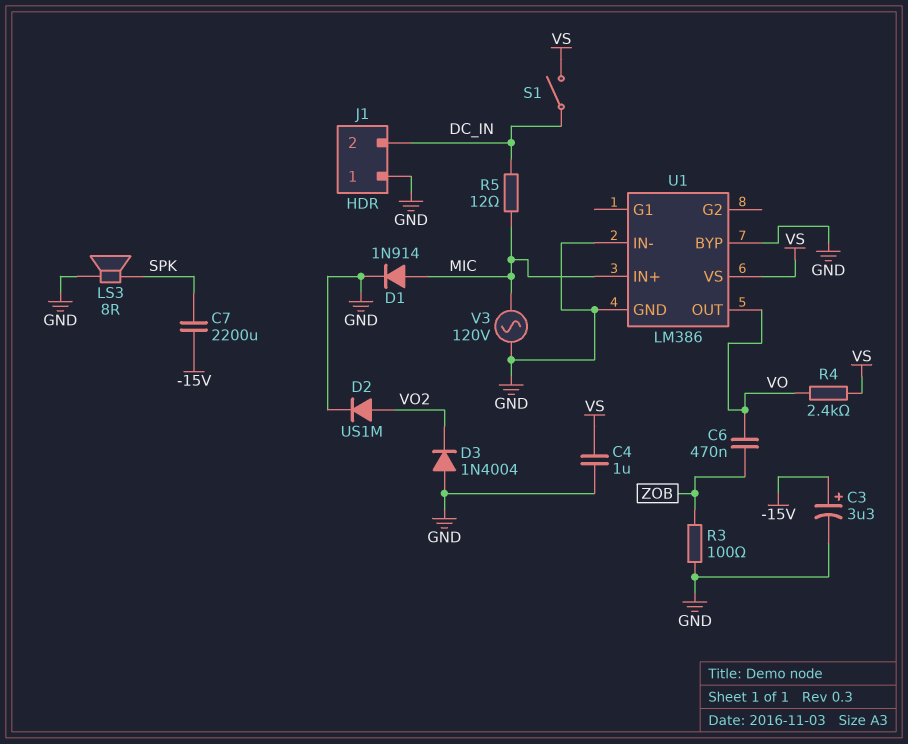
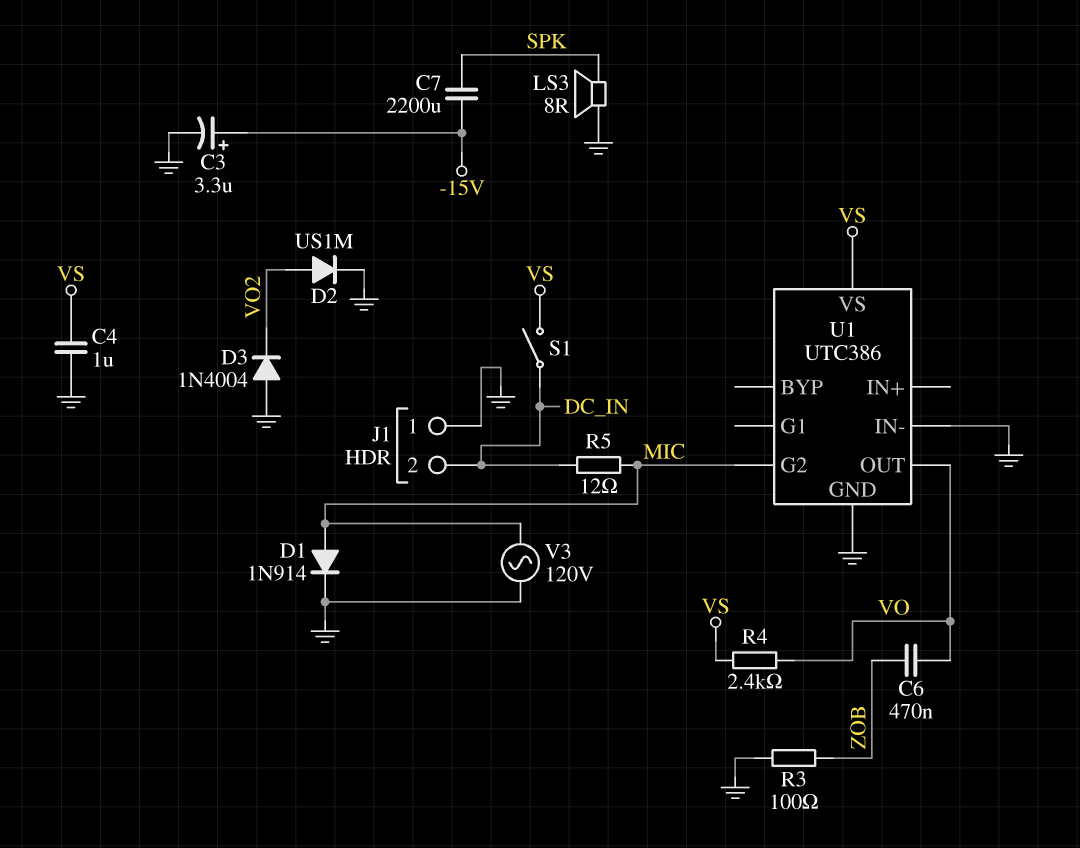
U1: LM386 -> UTC386
U1 pin BYP: GND -> none
U1 pin G2: none -> MIC
U1 pin IN+: MIC -> none

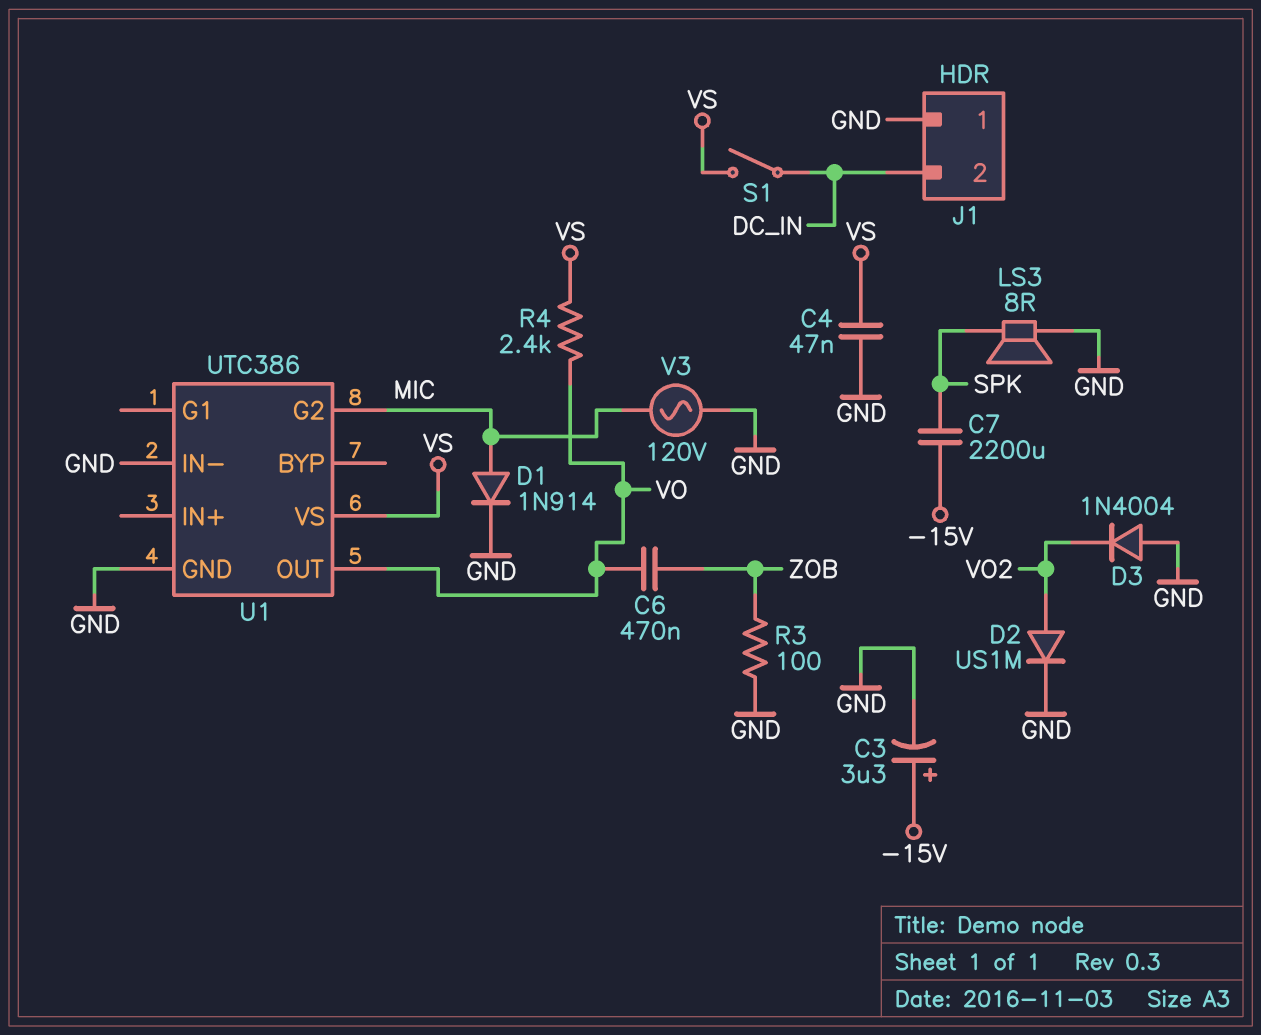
C4: 1uF (GND, VS) -> 47nF (GND, VS)
R5: 12 (DC_IN, MIC) -> none

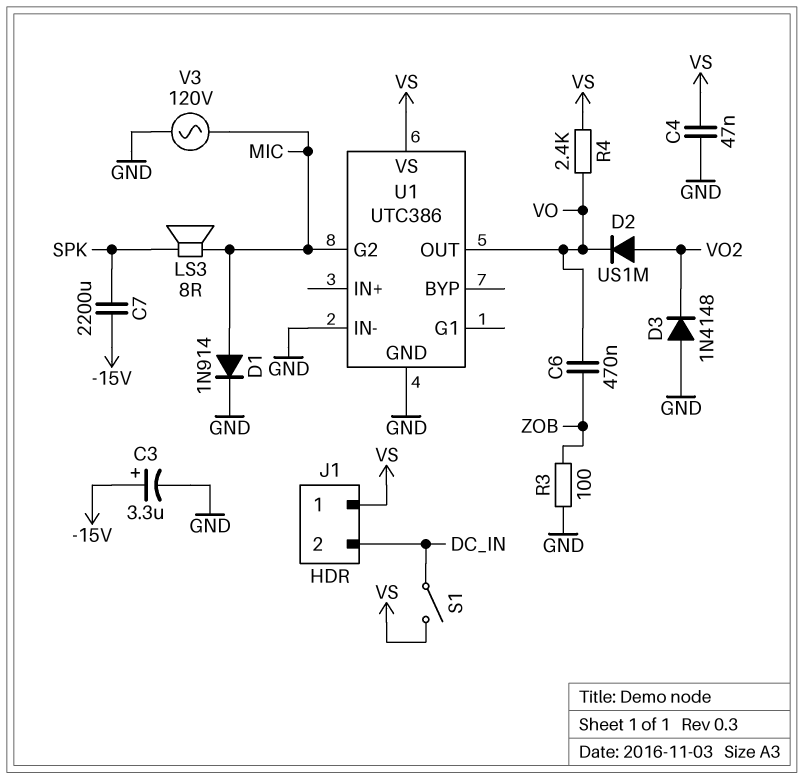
D2: diode US1M (A VO2, K GND) -> diode US1M (A VO2, K VO)
D3: diode 1N4004 (A GND, K VO2) -> diode 1N4148 (A GND, K VO2)
J1 pin 1: GND -> VS
LS3: speaker 8R (GND, SPK) -> speaker 8R (MIC, SPK)

